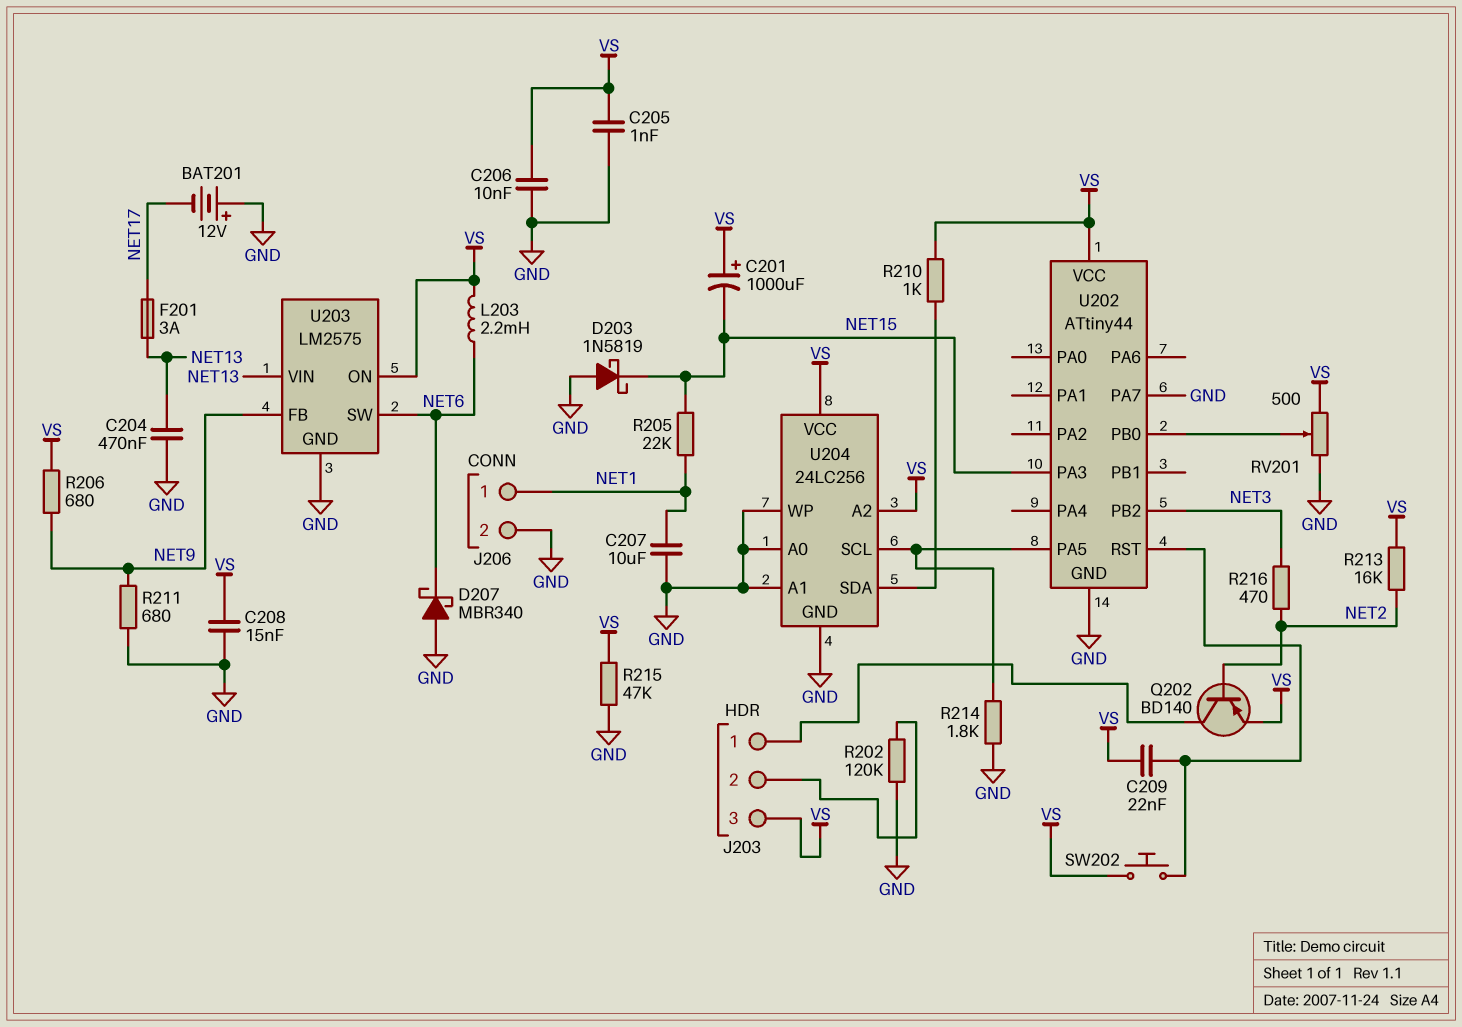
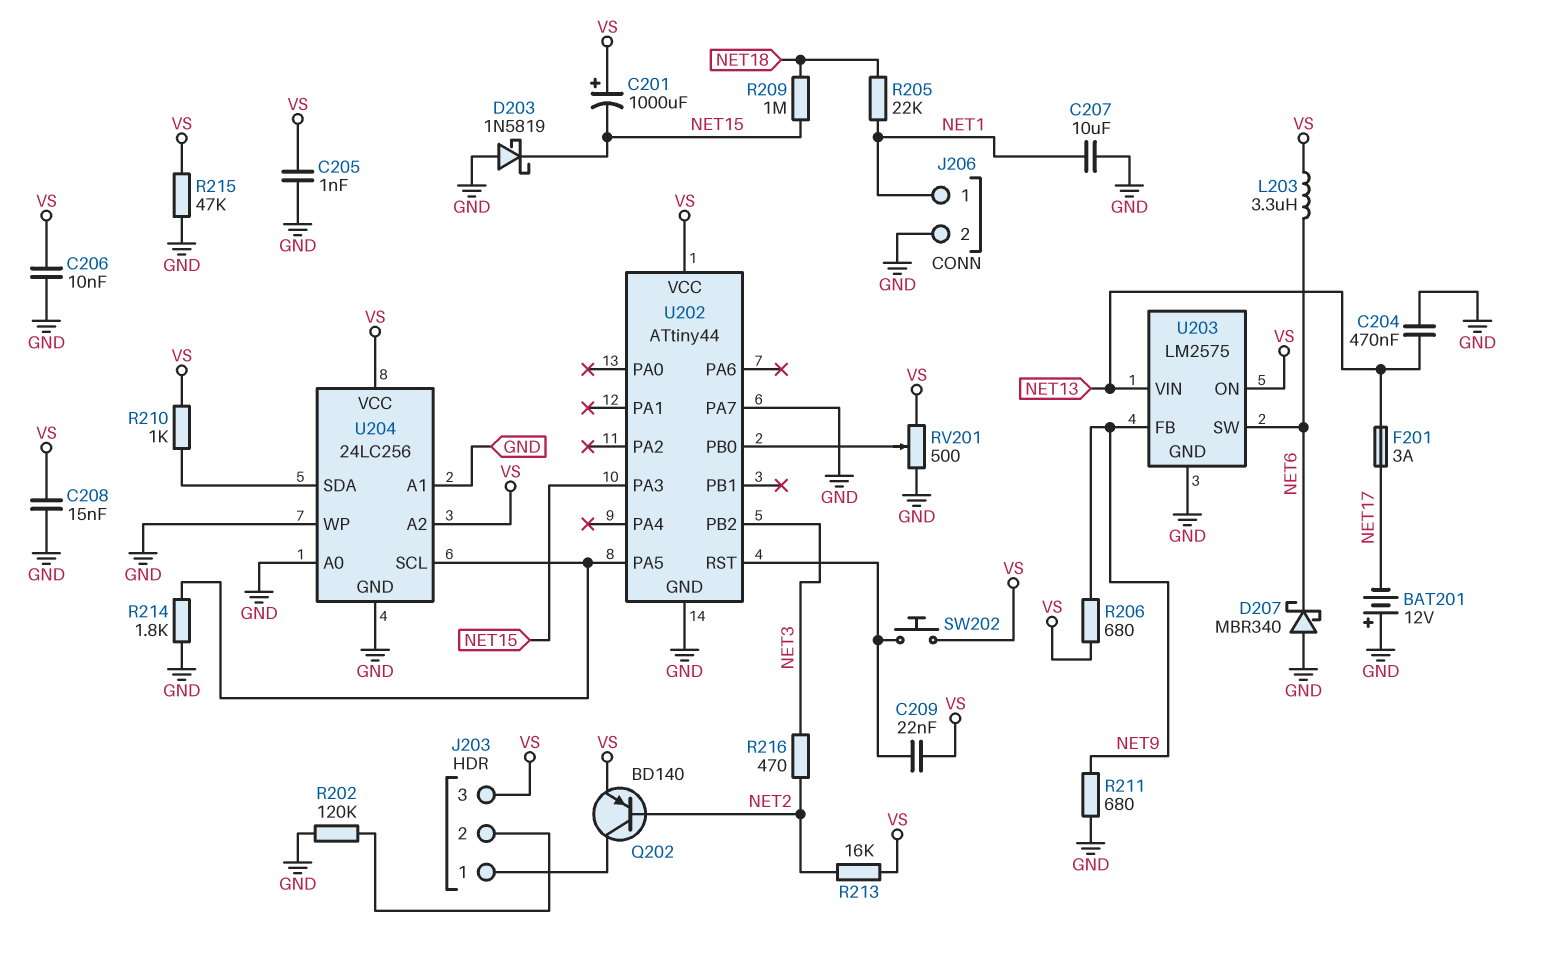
L203: 2.2mH (NET6, VS) -> 3.3uH (NET6, VS)
R205: 22k (NET1, NET15) -> 22k (NET1, NET18)
R209: none -> 1M (NET15, NET18)

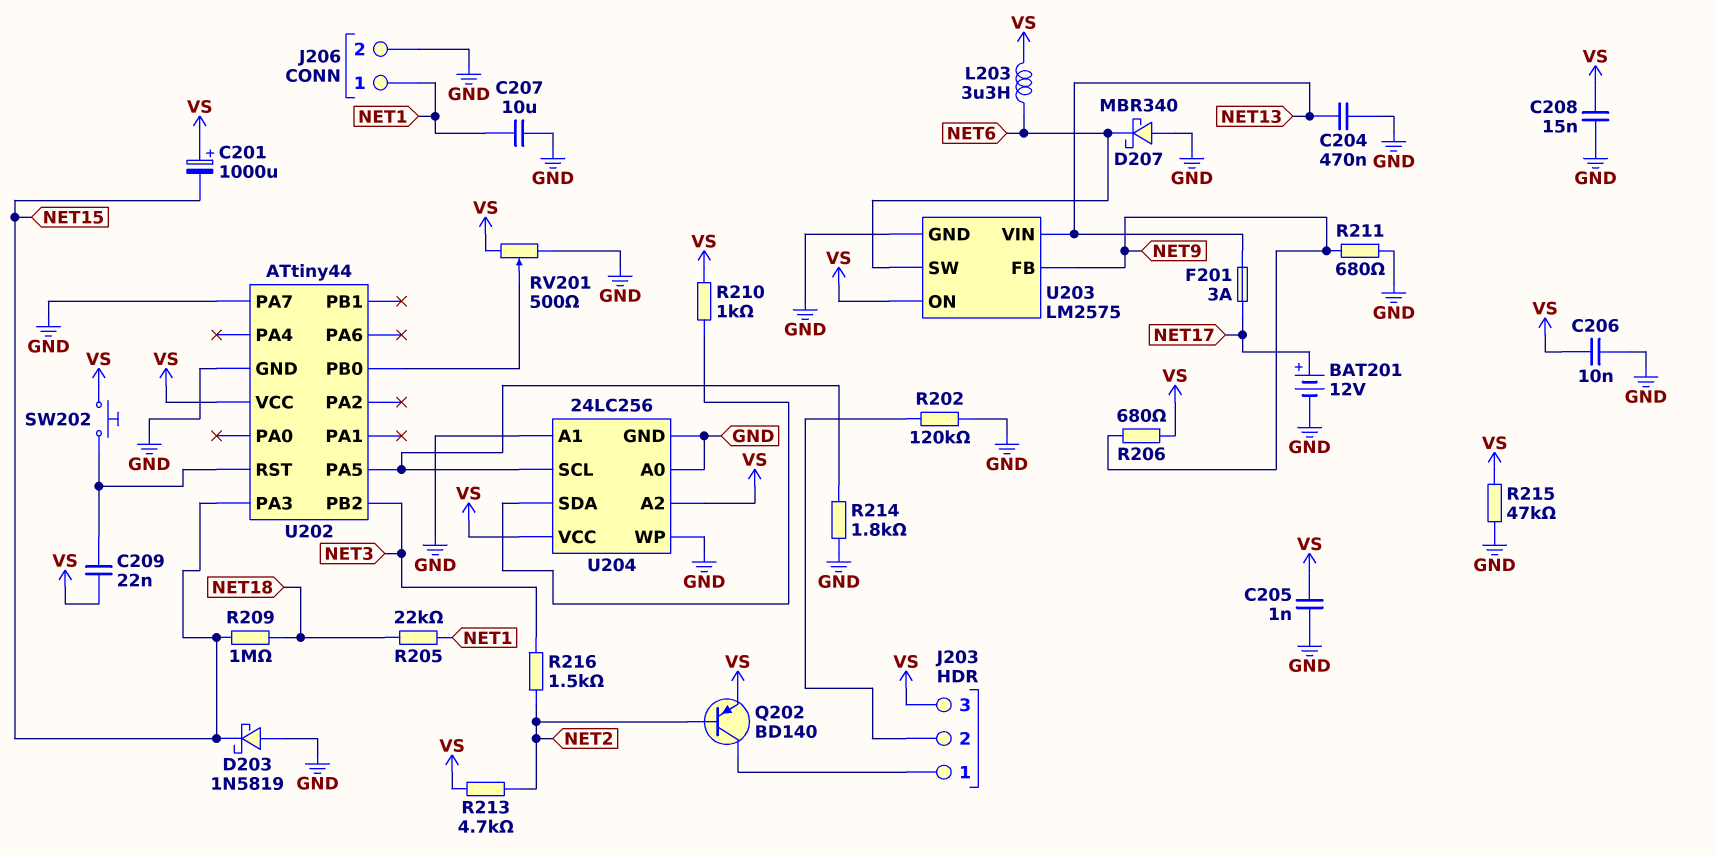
BAT201: 12V (plus GND, minus NET17) -> 12V (plus NET17, minus GND)
R213: 16k (NET2, VS) -> 4.7k (NET2, VS)
R216: 470 (NET2, NET3) -> 1.5k (NET2, NET3)

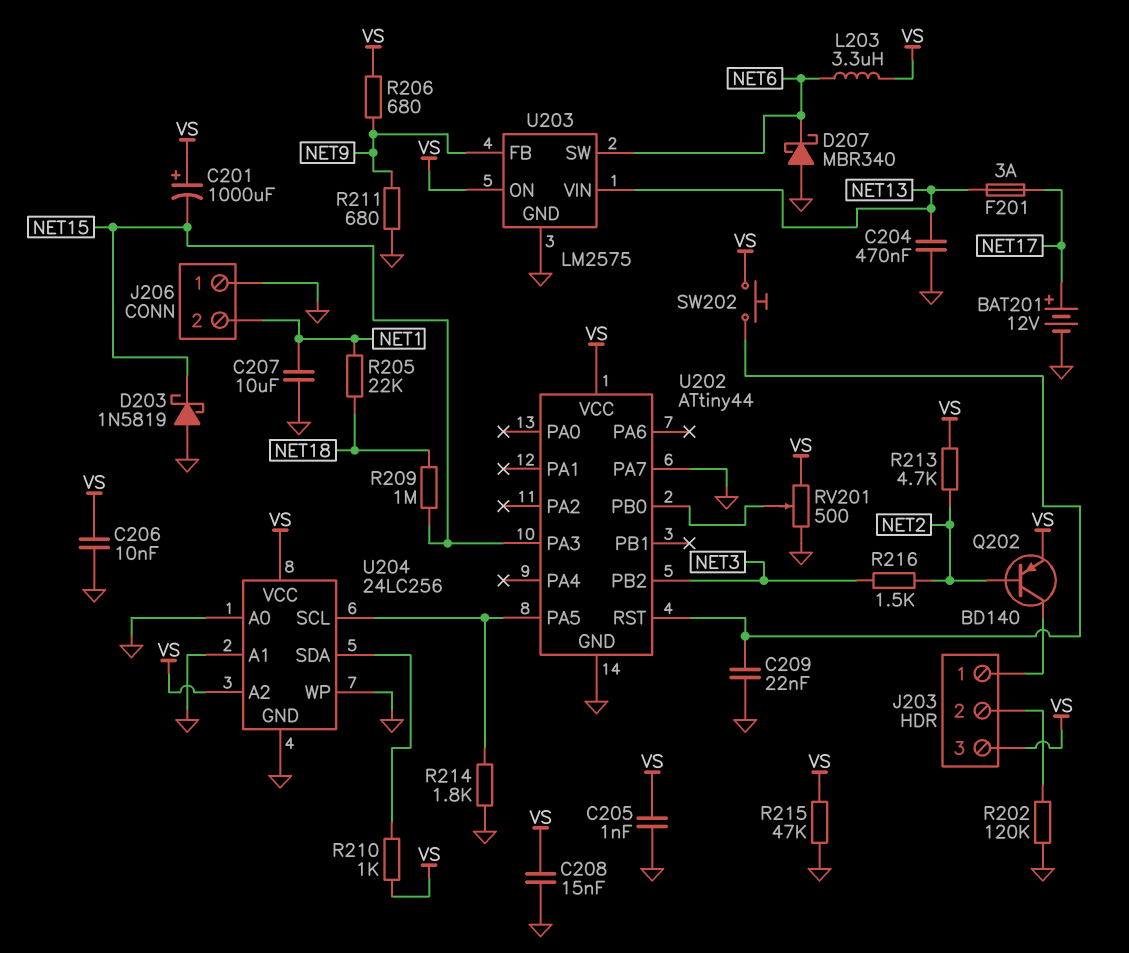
C209: 22nF (U202/RST, VS) -> 22nF (GND, U202/RST)
J206 pin 1: NET1 -> GND
J206 pin 2: GND -> NET1

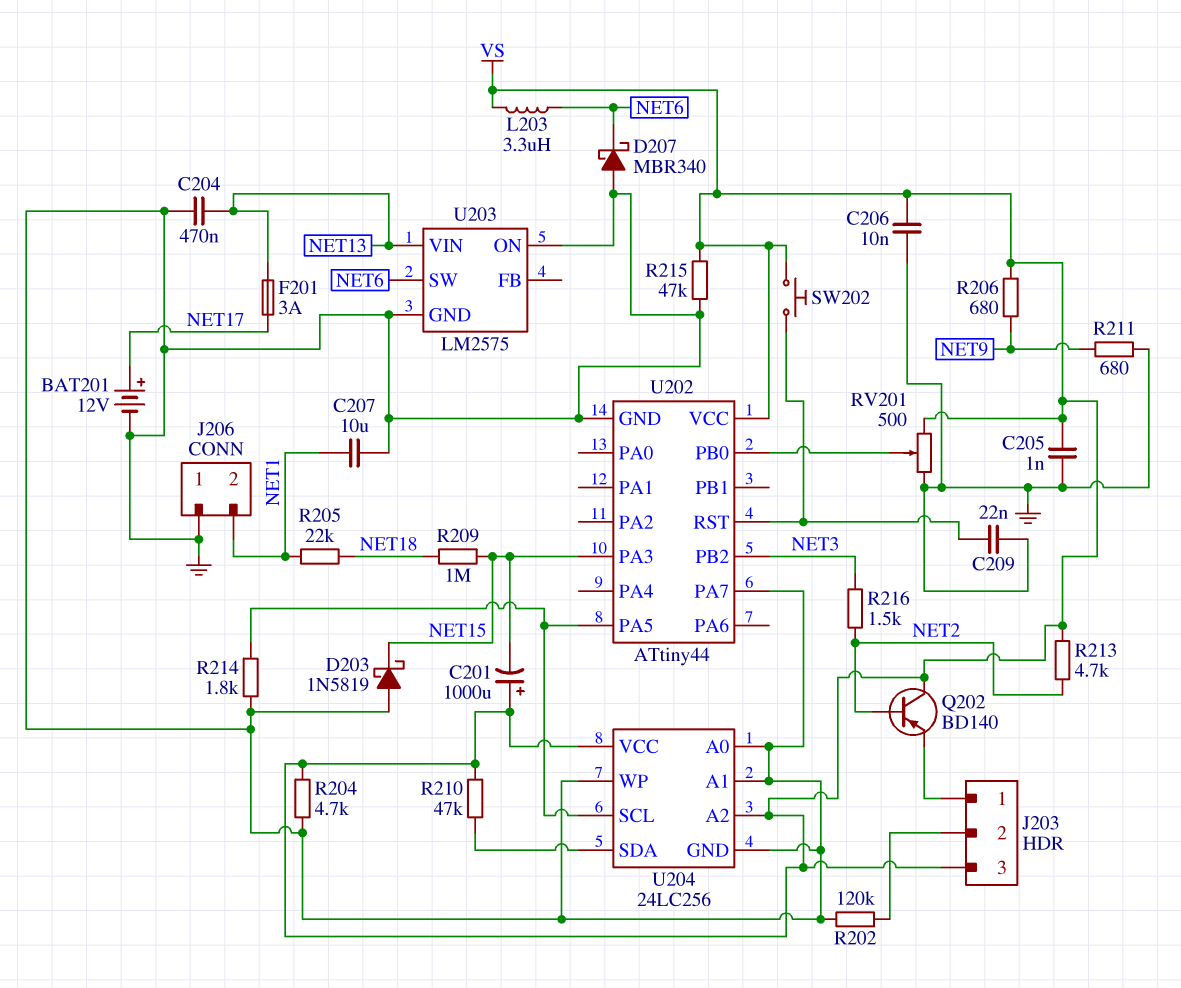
C208: 15nF (GND, VS) -> none
Q202: PNP BD140 (B NET2, C J203/1, E VS) -> PNP BD140 (B NET2, C VS, E J203/1)
R204: none -> 4.7k (GND, VS)
R210: 1k (U204/SDA, VS) -> 47k (U204/SDA, VS)
U203 pin FB: NET9 -> none
U203 pin ON: VS -> GND

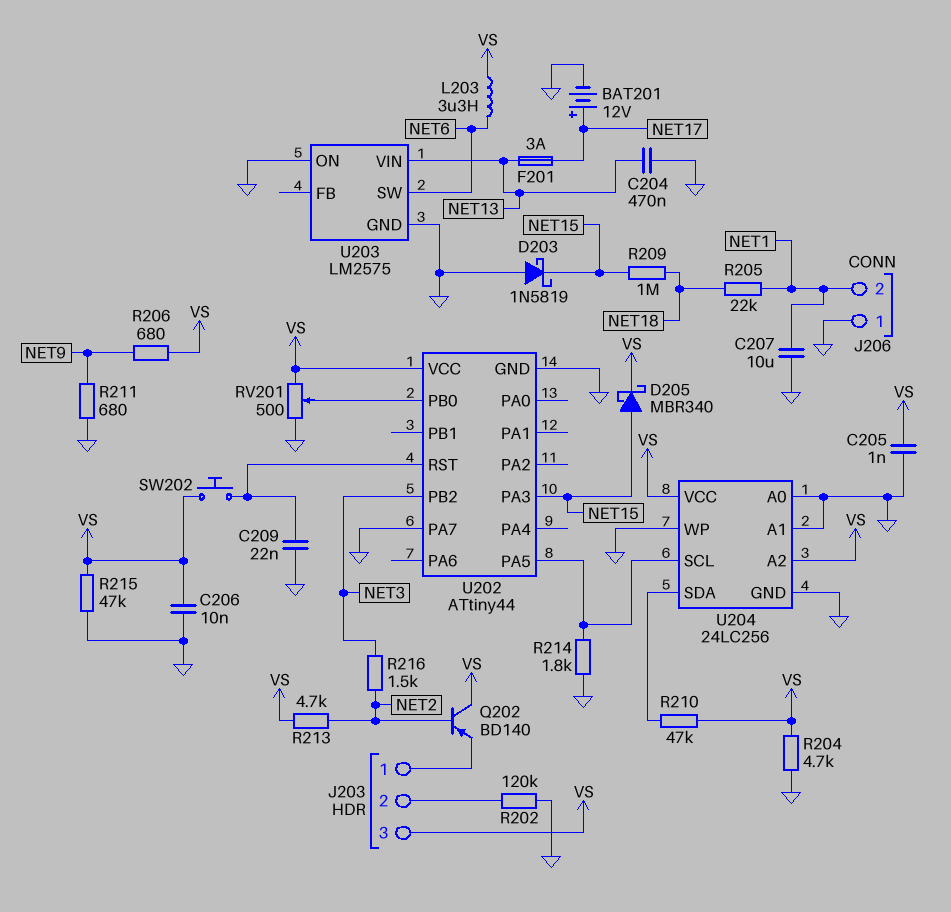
C201: 1000uF (plus VS, minus NET15) -> none
D205: none -> schottky MBR340 (A NET15, K VS)
D207: schottky MBR340 (A GND, K NET6) -> none

